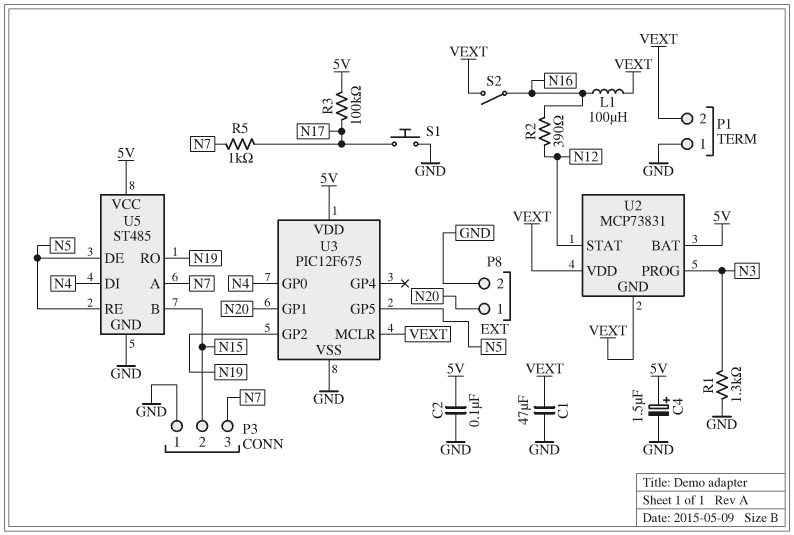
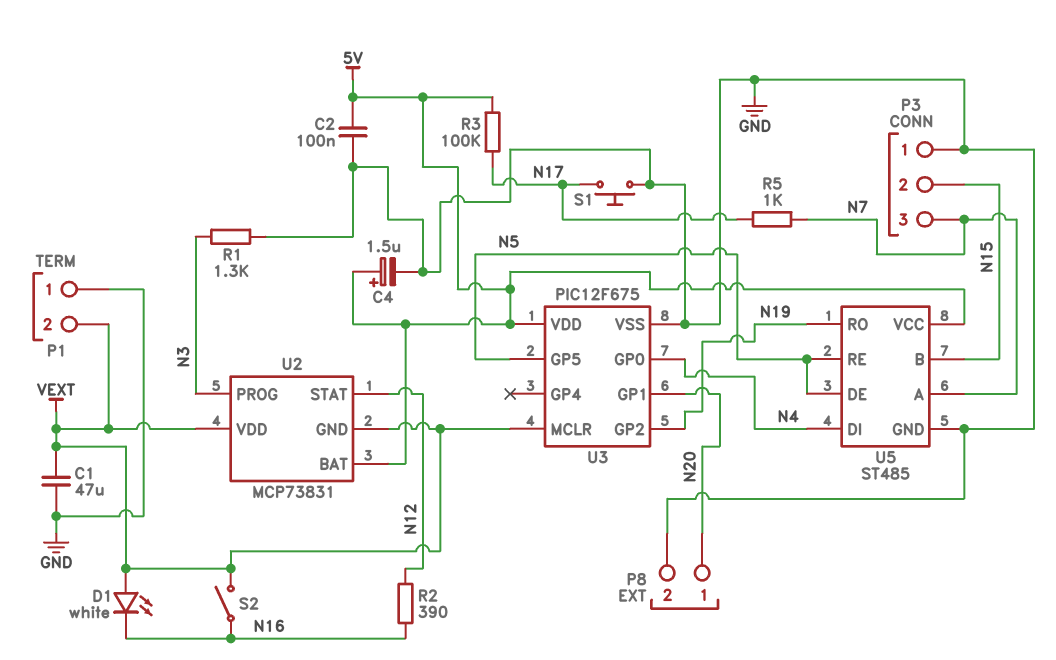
D1: none -> LED white (A VEXT, K N16)
L1: 100uH (N16, VEXT) -> none

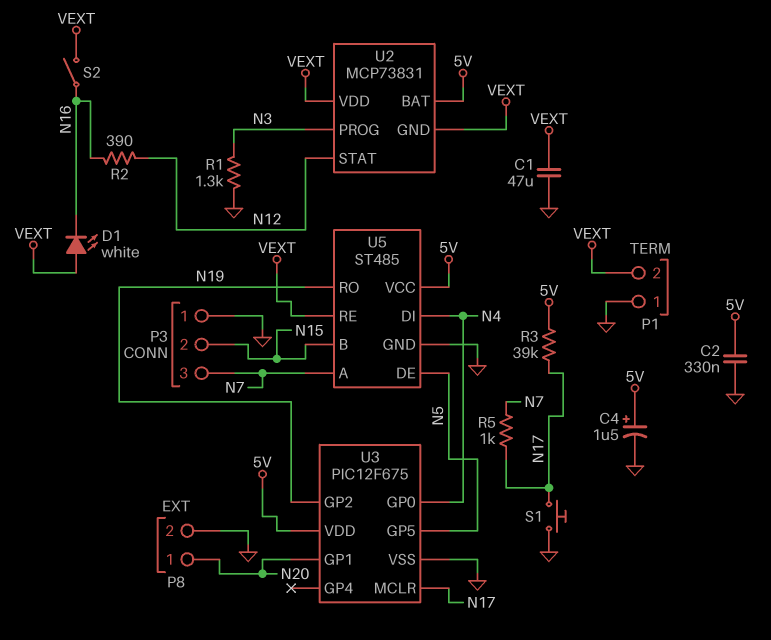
C2: 100nF (5V, GND) -> 330nF (5V, GND)
R3: 100k (5V, N17) -> 39k (5V, N17)
U3 pin MCLR: VEXT -> N17
U5 pin RE: N5 -> VEXT

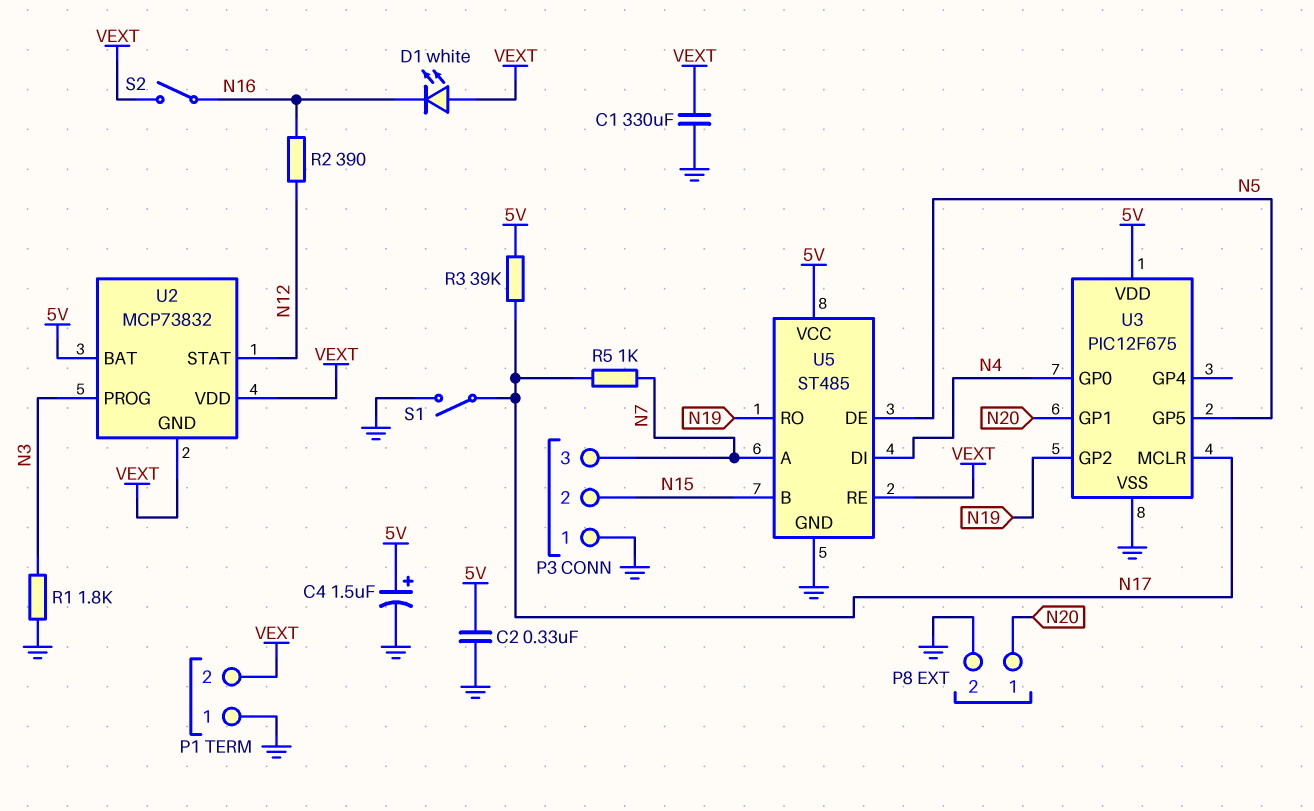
C1: 47uF (GND, VEXT) -> 330uF (GND, VEXT)
R1: 1.3k (GND, N3) -> 1.8k (GND, N3)
S1: button (GND, N17) -> switch (GND, N17)
U2: MCP73831 -> MCP73832

